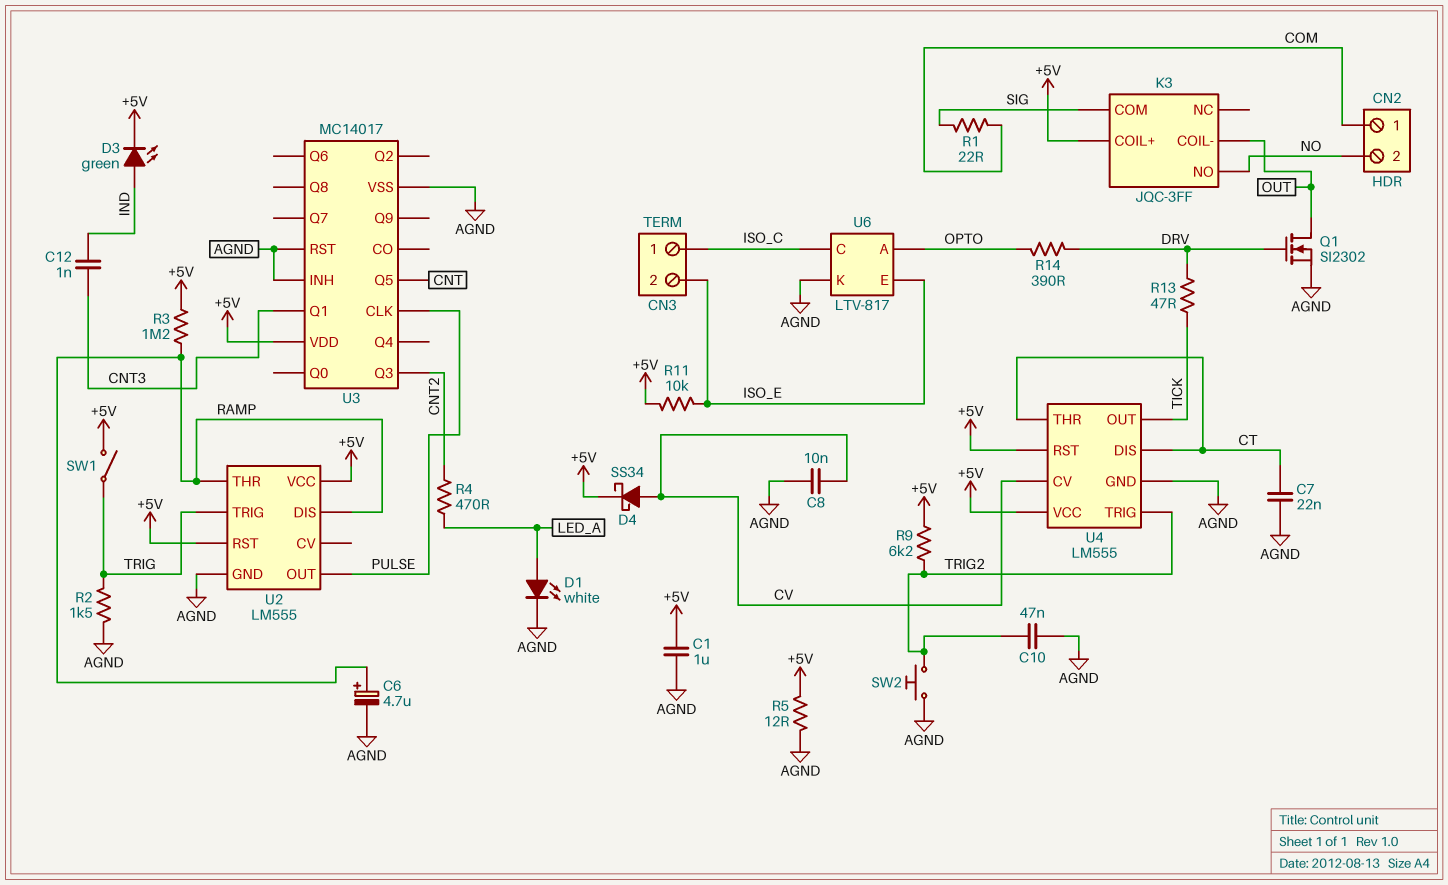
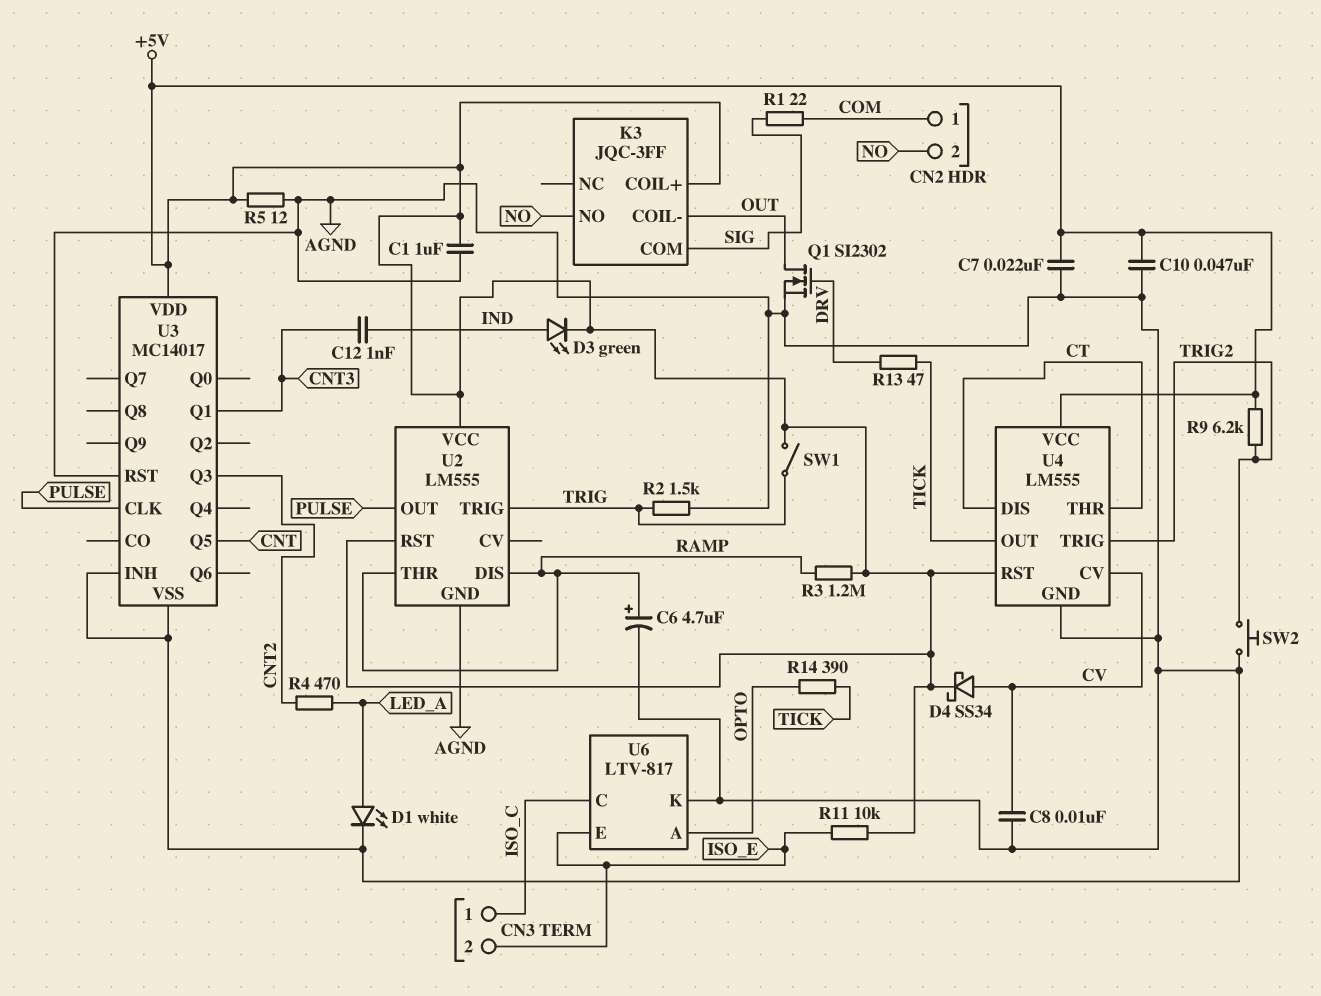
C7: 22nF (AGND, CT) -> 22nF (+5V, AGND)
C10: 47nF (AGND, TRIG2) -> 47nF (+5V, AGND)
R14: 390 (DRV, OPTO) -> 390 (OPTO, TICK)

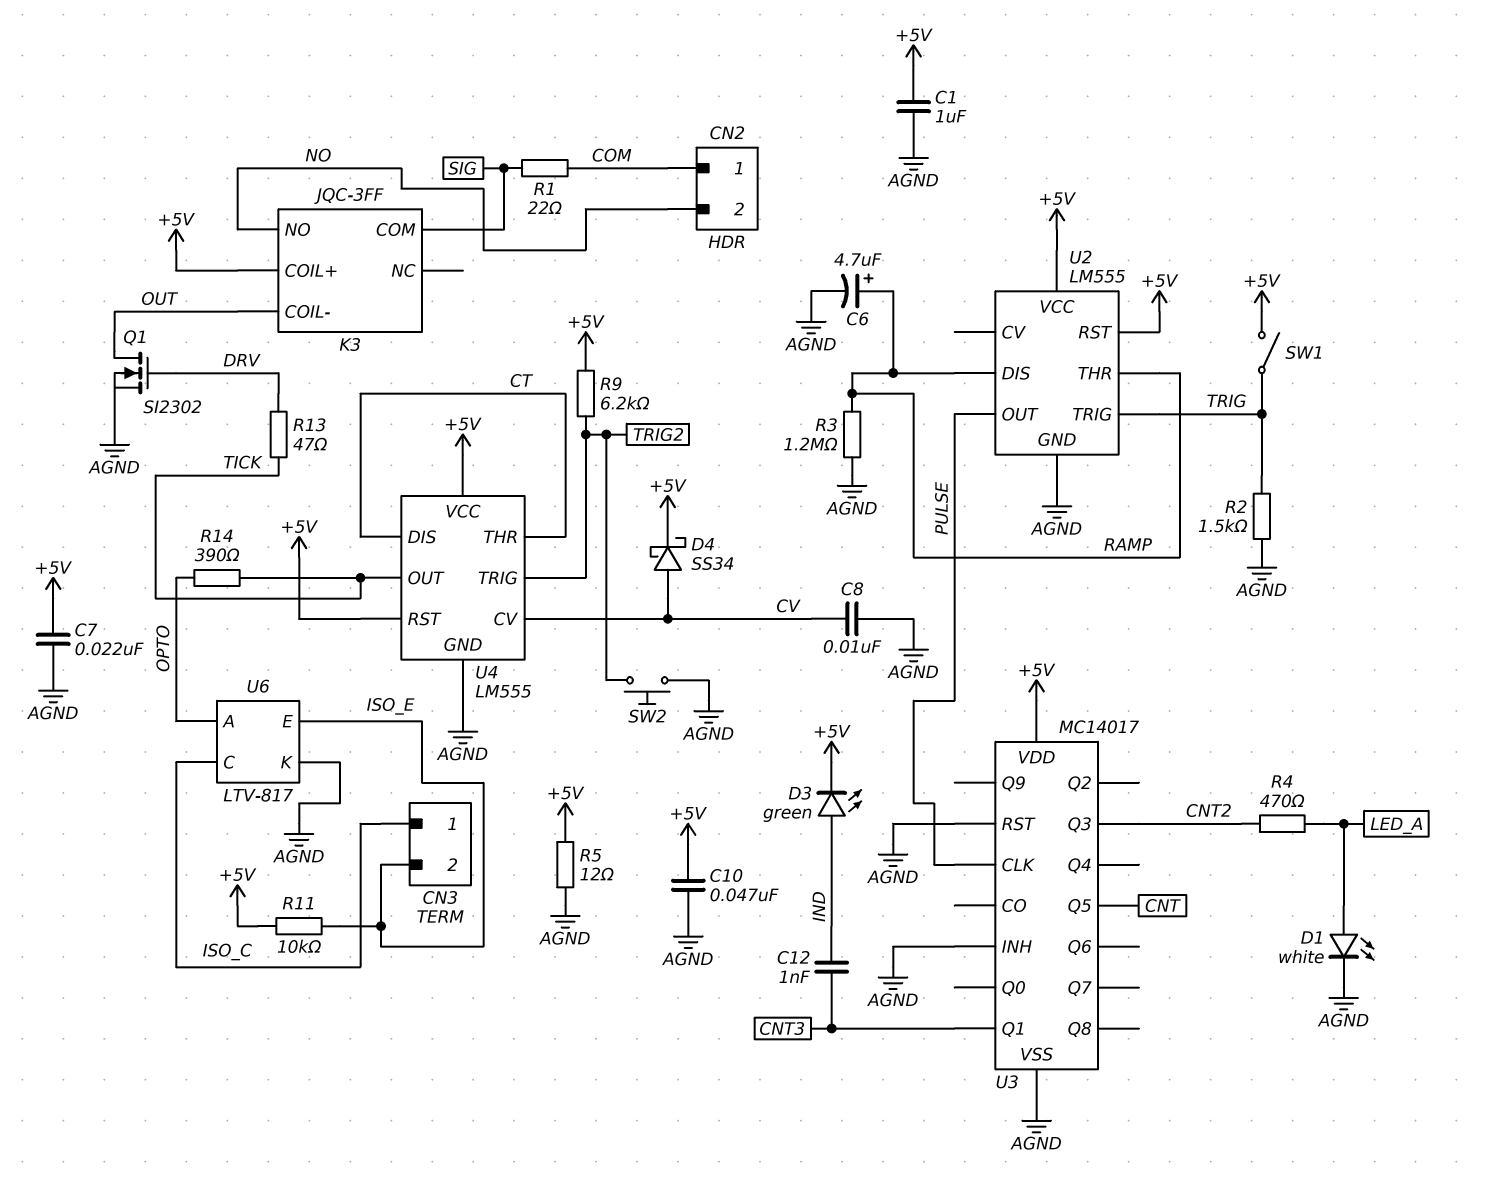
R3: 1.2M (+5V, RAMP) -> 1.2M (AGND, RAMP)

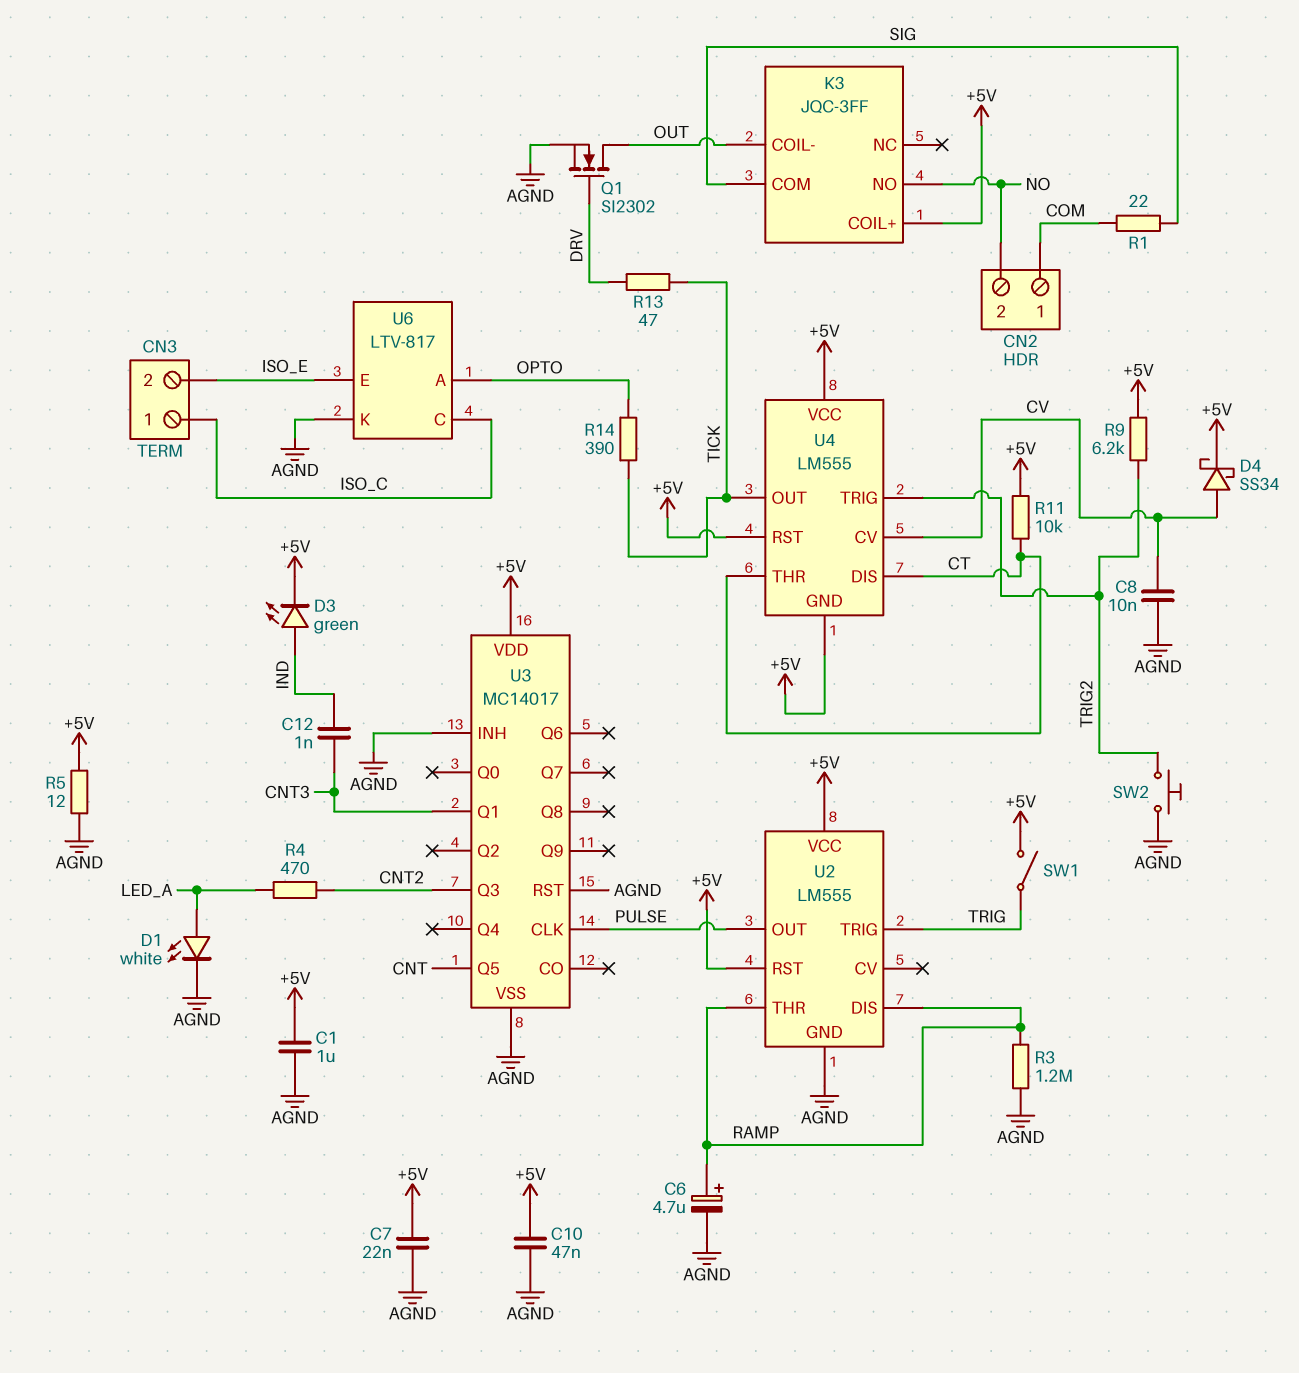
R2: 1.5k (AGND, TRIG) -> none
R11: 10k (+5V, ISO_E) -> 10k (+5V, CT)
U4 pin GND: AGND -> +5V

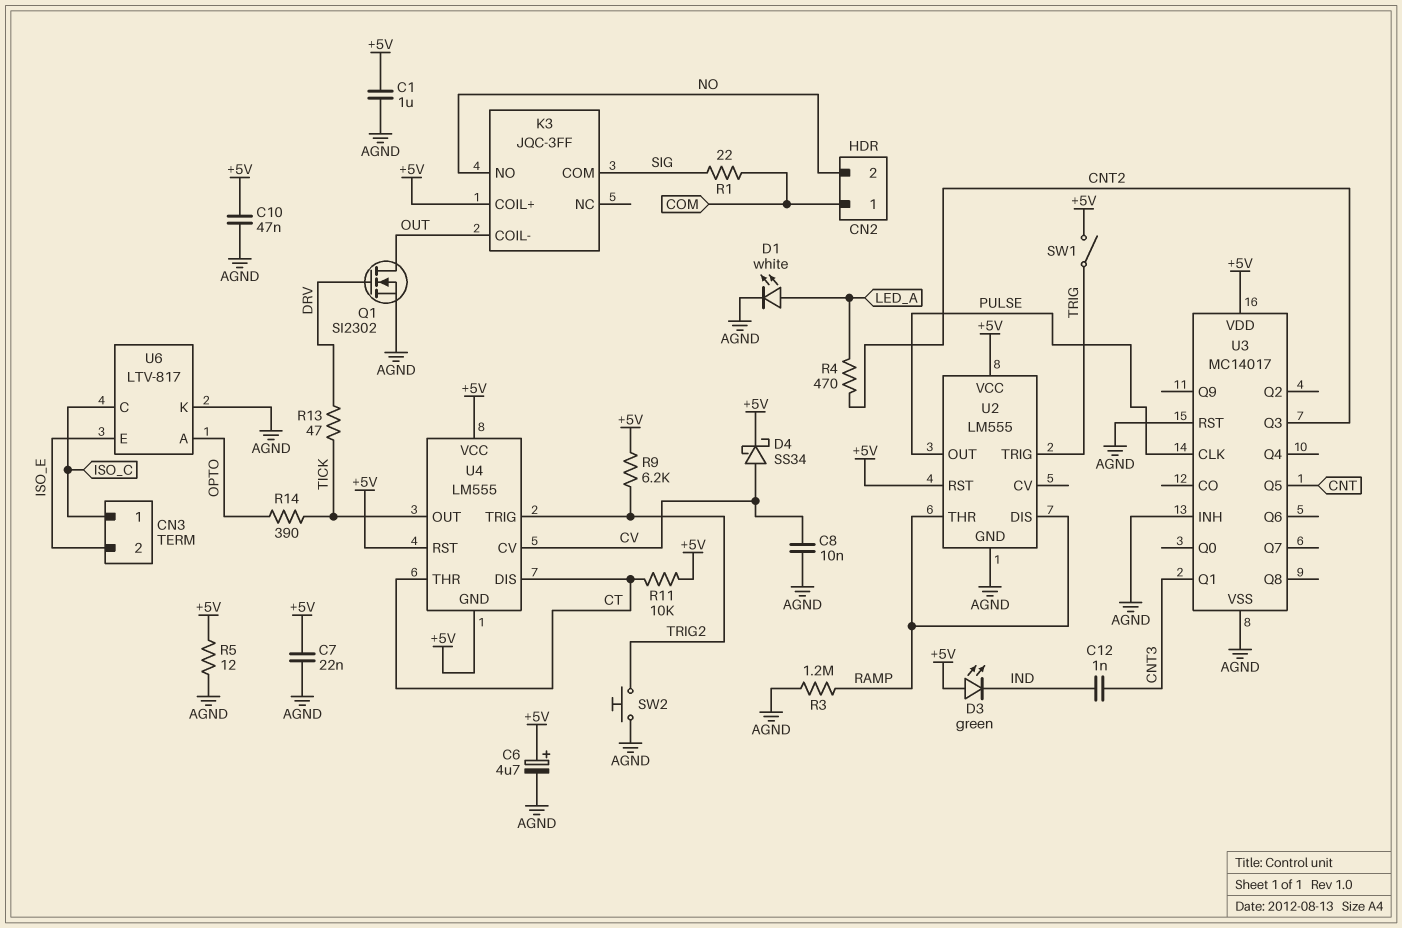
C6: 4.7uF (plus RAMP, minus AGND) -> 4.7uF (plus +5V, minus AGND)
D3: LED green (A IND, K +5V) -> LED green (A +5V, K IND)

